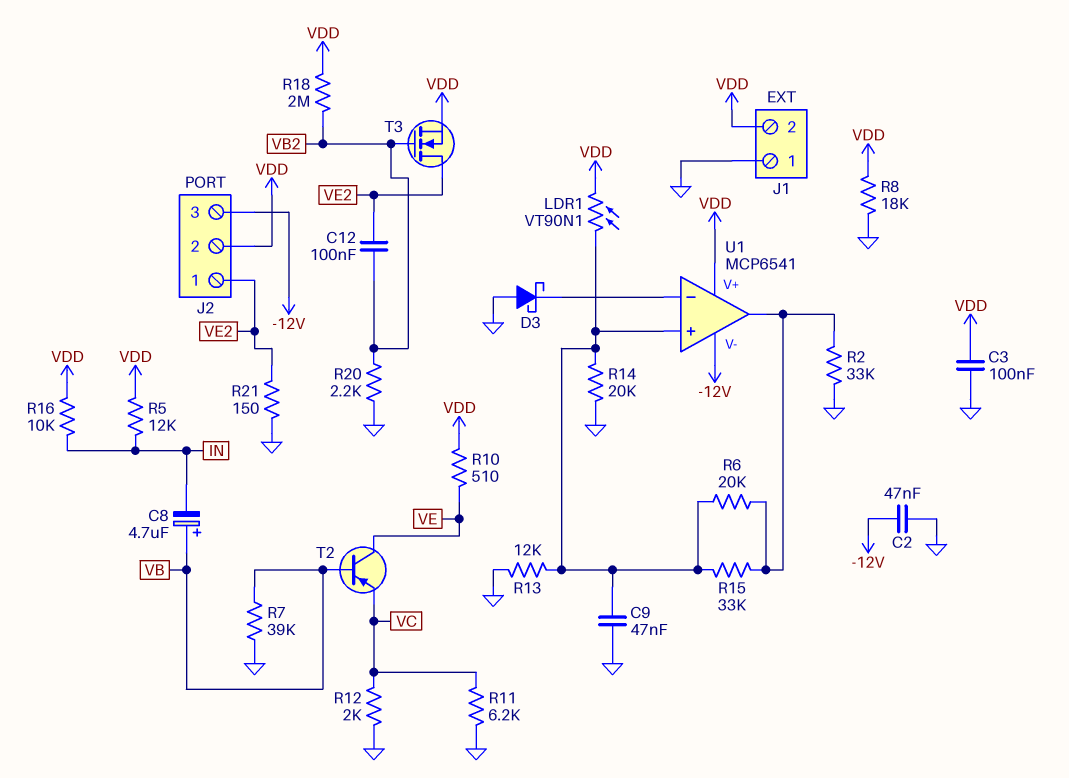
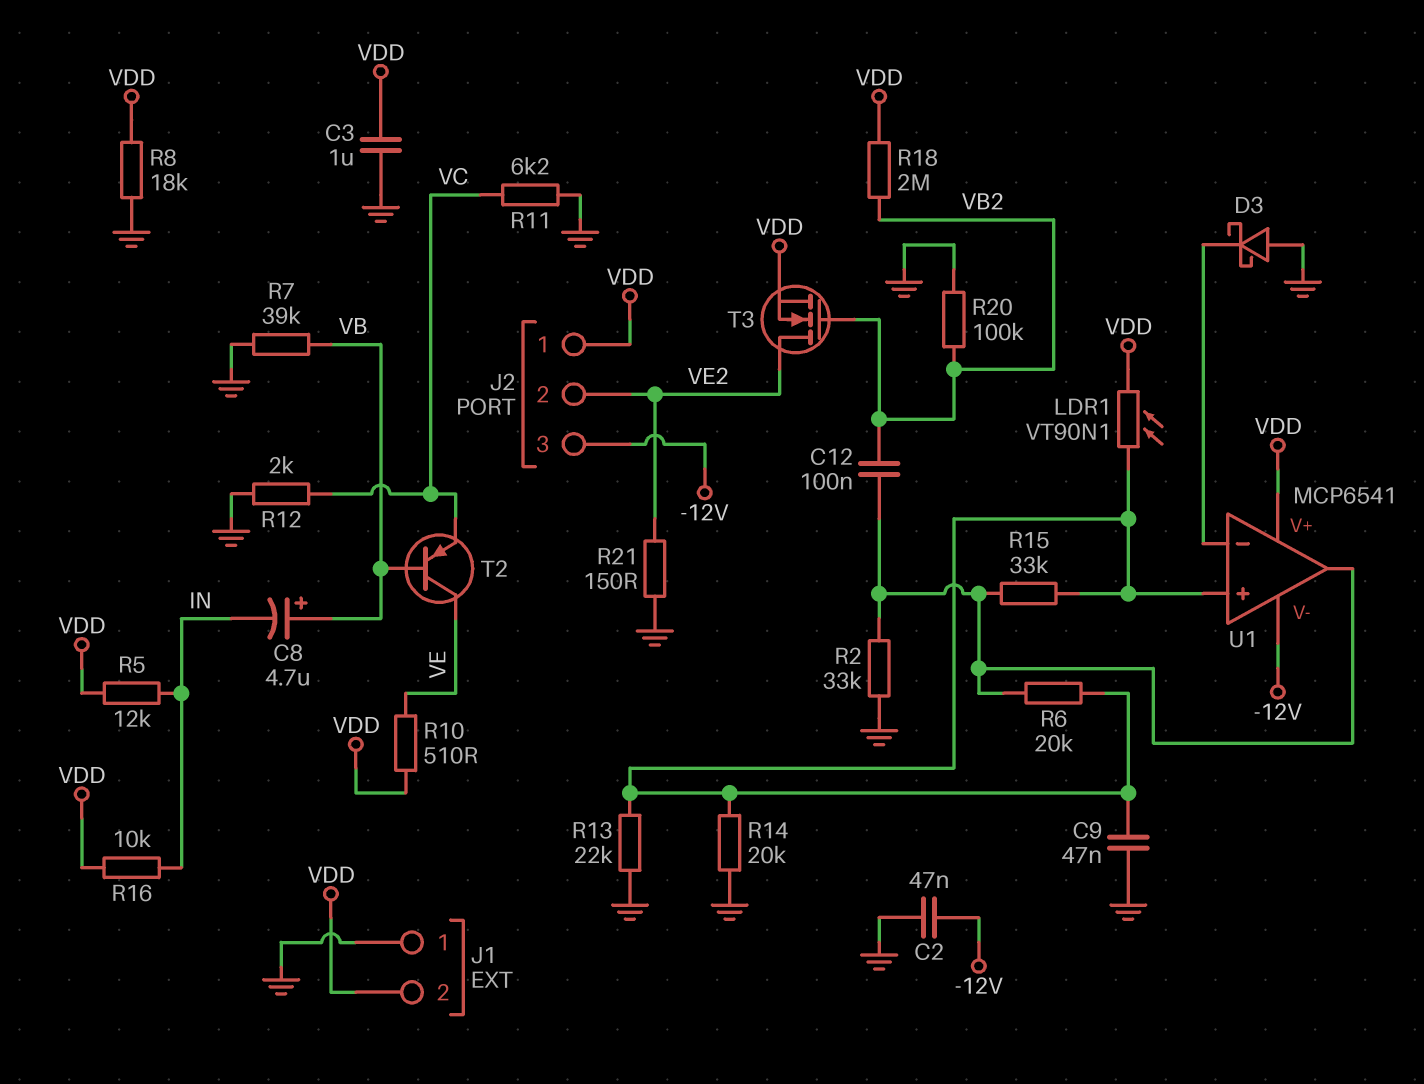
C3: 100nF (GND, VDD) -> 1uF (GND, VDD)
C12: 100nF (VB2, VE2) -> 100nF (U1/out, VB2)
J2 pin 1: VE2 -> VDD
J2 pin 2: VDD -> VE2
R13: 12k (GND, U1/in+) -> 22k (GND, U1/in+)
R20: 2.2k (GND, VB2) -> 100k (GND, VB2)

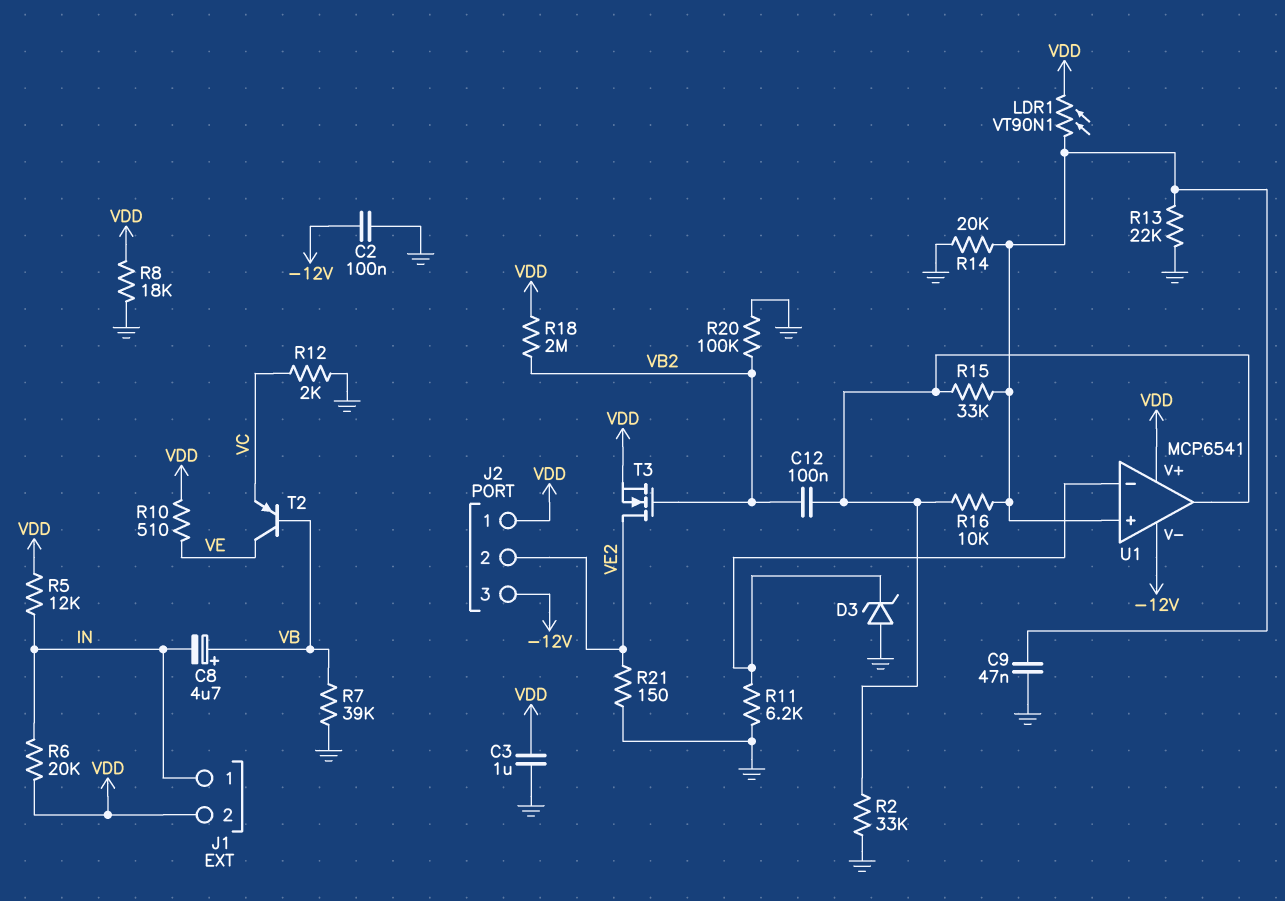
C2: 47nF (-12V, GND) -> 100nF (-12V, GND)
D3: schottky (A GND, K U1/in-) -> zener (A GND, K U1/in-)
J1 pin 1: GND -> IN
R6: 20k (U1/in+, U1/out) -> 20k (IN, VDD)
R11: 6.2k (GND, VC) -> 6.2k (GND, U1/in-)
R16: 10k (IN, VDD) -> 10k (U1/in+, U1/out)

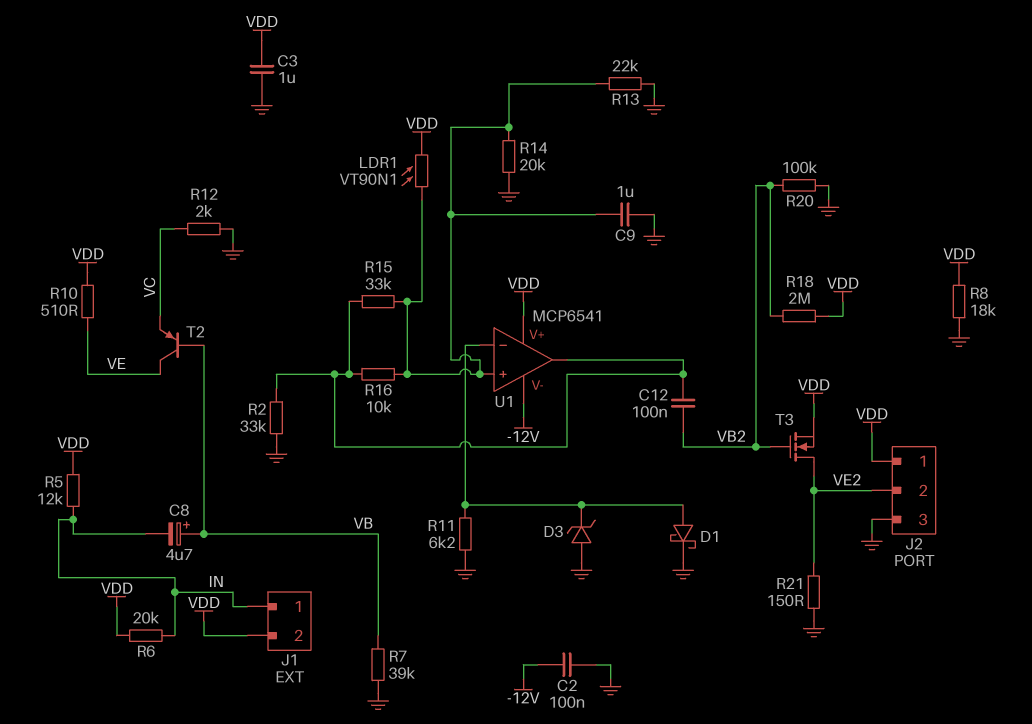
C9: 47nF (GND, U1/in+) -> 1uF (GND, U1/in+)
D1: none -> schottky (A U1/in-, K GND)
J2 pin 3: -12V -> GND

